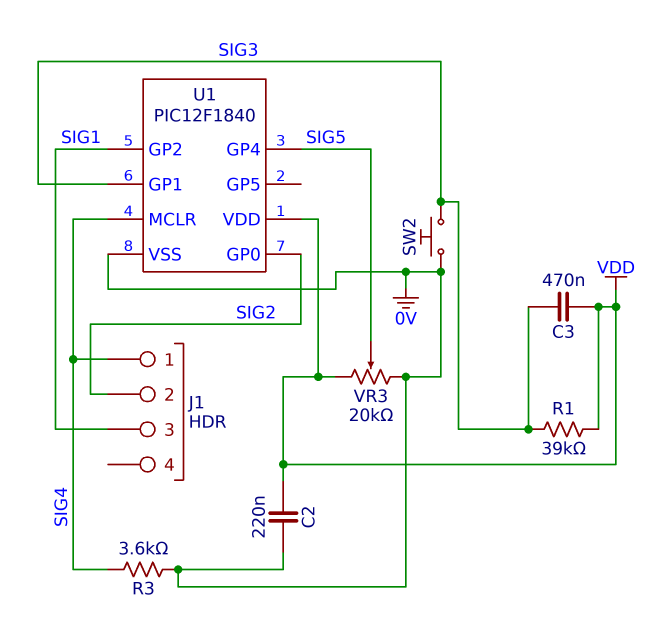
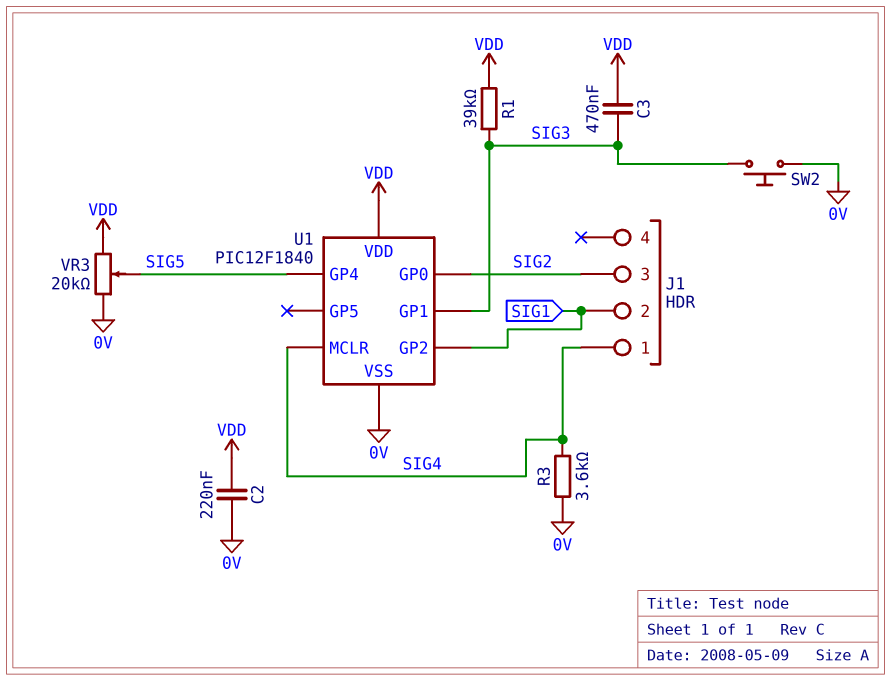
J1 pin 2: SIG2 -> SIG1
J1 pin 3: SIG1 -> SIG2

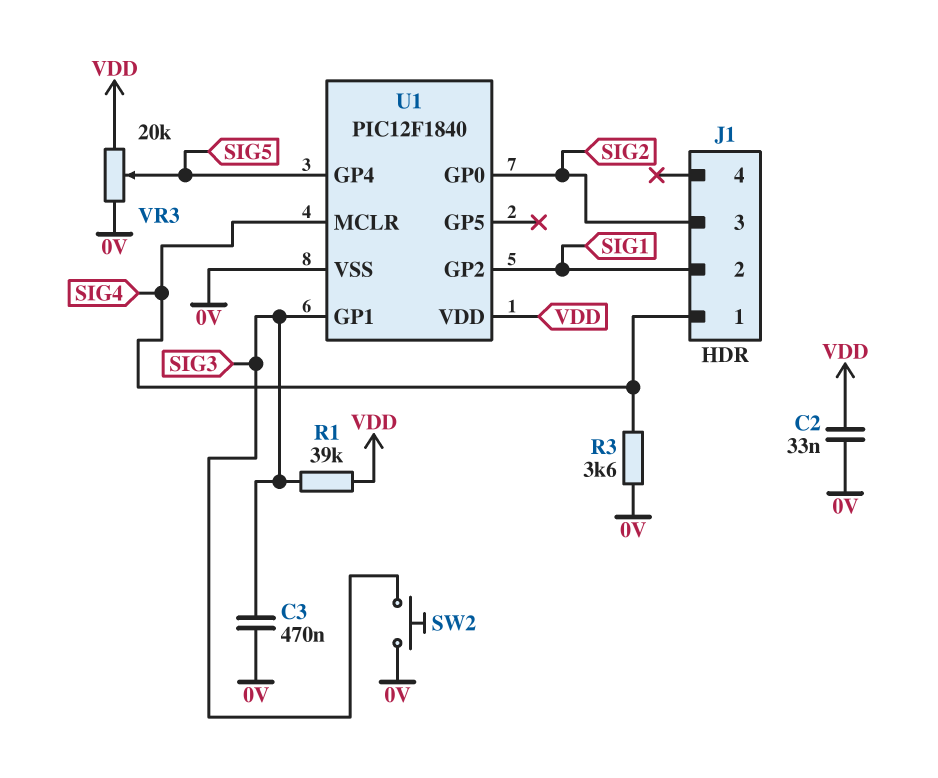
C2: 220nF (0V, VDD) -> 33nF (0V, VDD)
C3: 470nF (SIG3, VDD) -> 470nF (0V, SIG3)

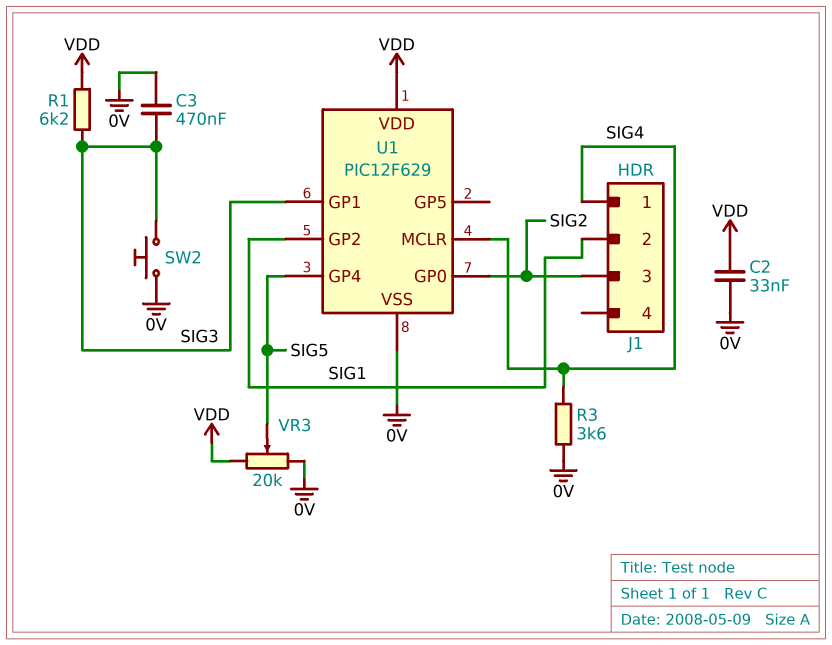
R1: 39k (SIG3, VDD) -> 6.2k (SIG3, VDD)
U1: PIC12F1840 -> PIC12F629

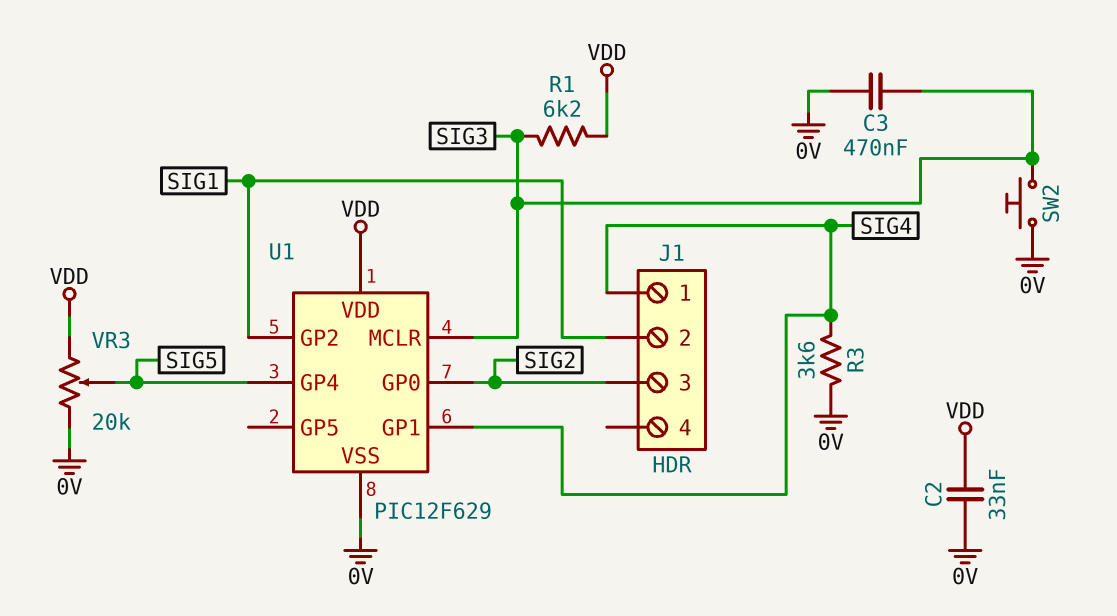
U1 pin GP1: SIG3 -> SIG4
U1 pin MCLR: SIG4 -> SIG3

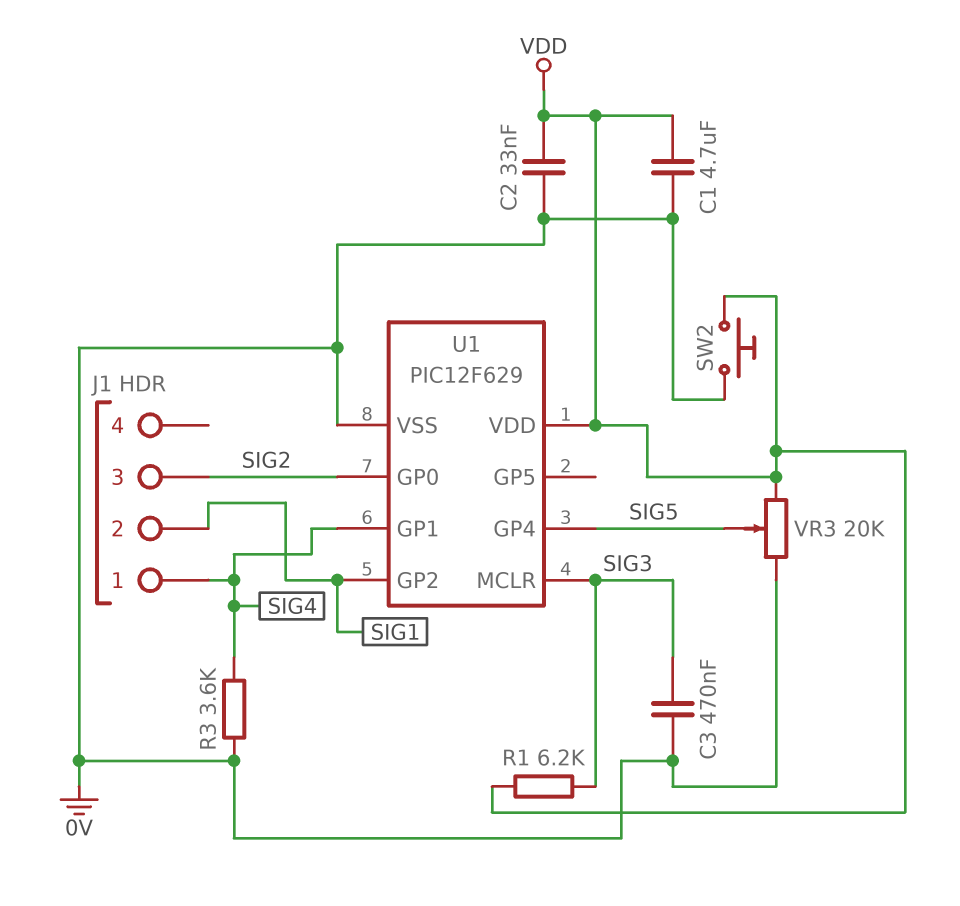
C1: none -> 4.7uF (0V, VDD)
SW2: button (0V, SIG3) -> button (0V, VDD)

